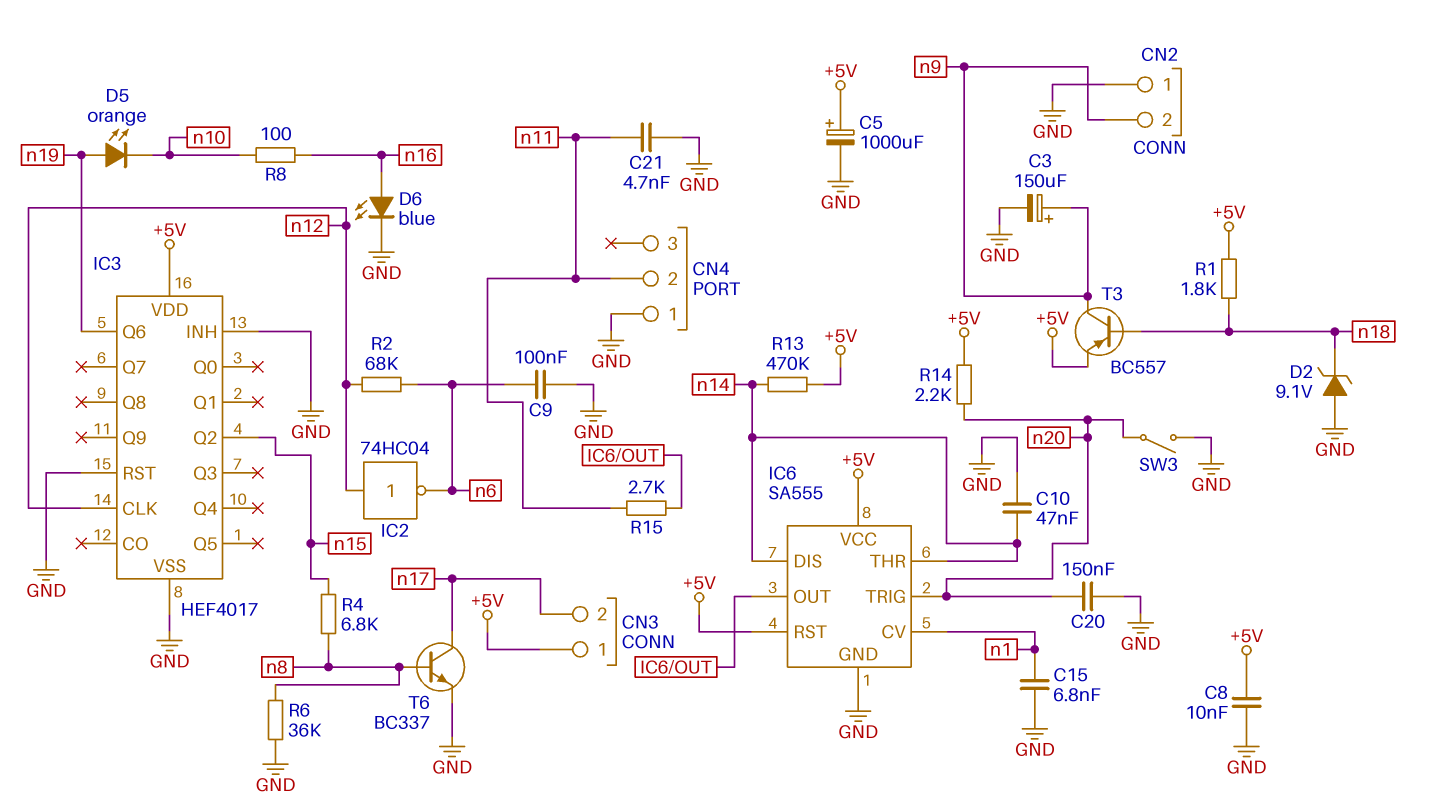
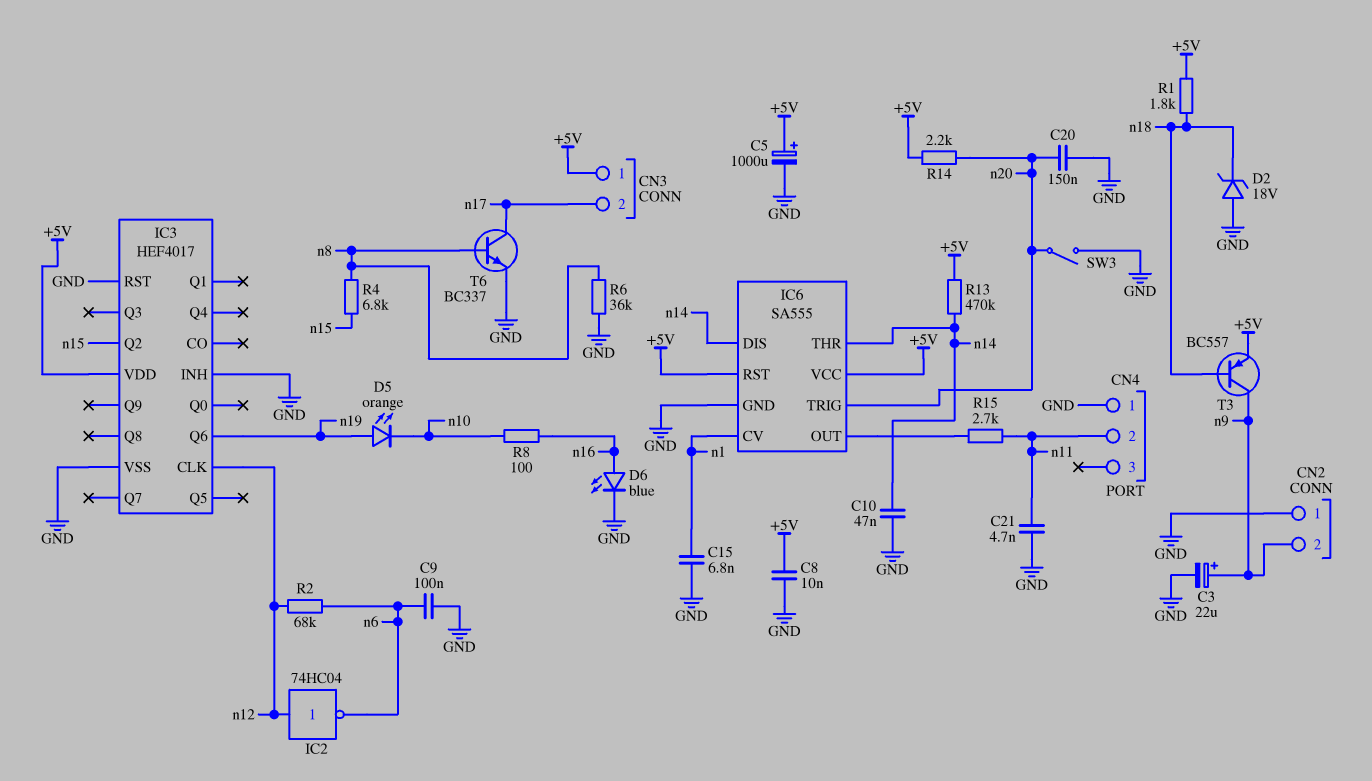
C3: 150uF (plus n9, minus GND) -> 22uF (plus n9, minus GND)
D2: zener 9.1V (A GND, K n18) -> zener 18V (A GND, K n18)

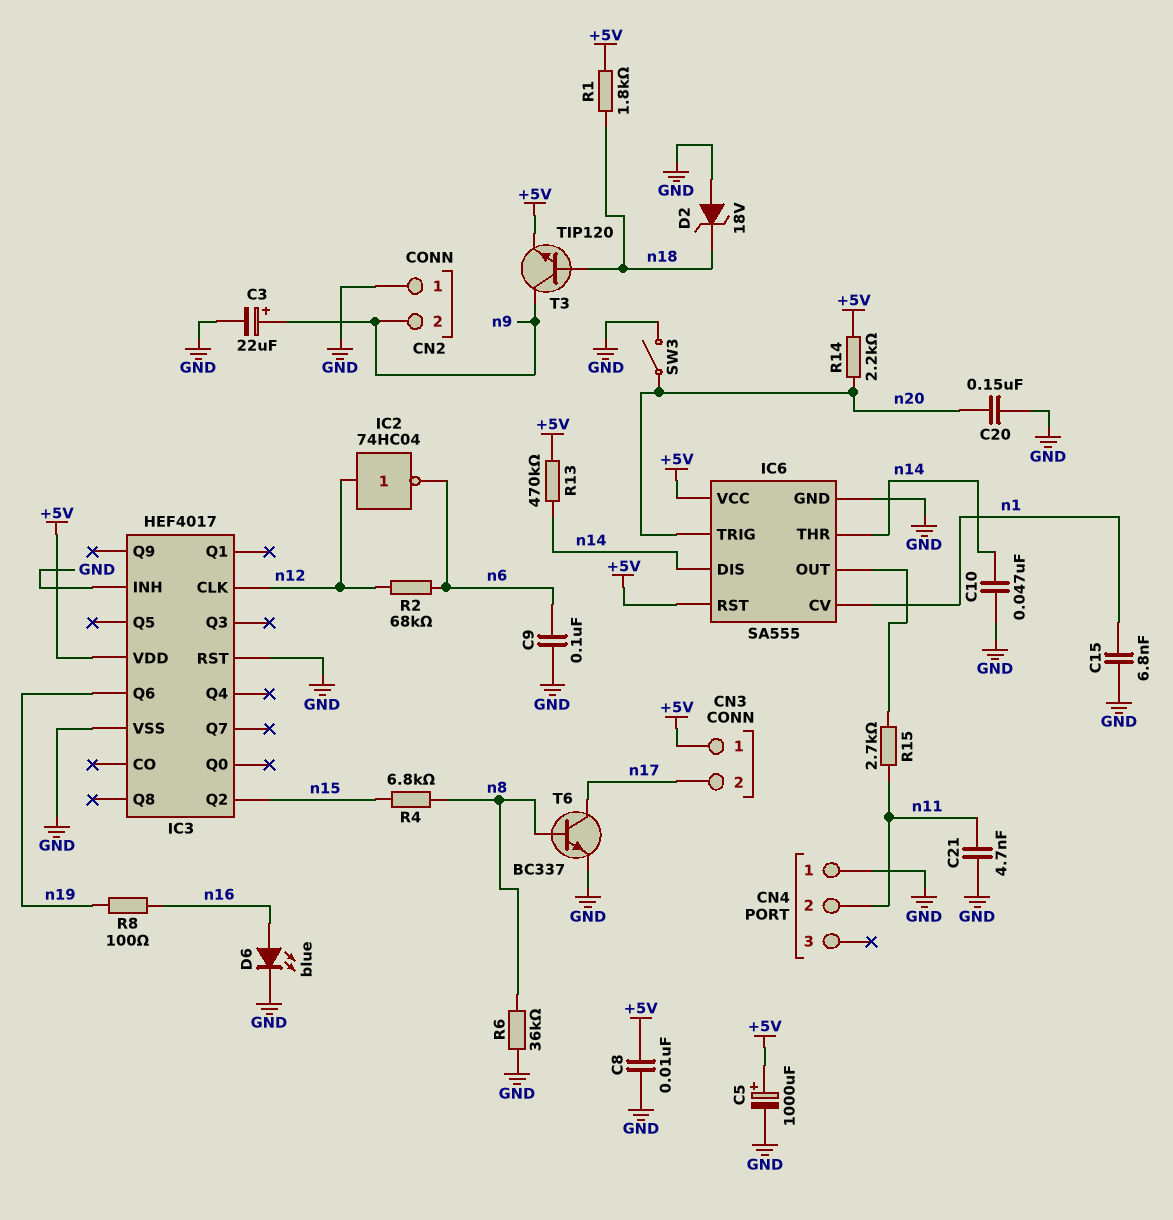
D5: LED orange (A n19, K n10) -> none
R8: 100 (n10, n16) -> 100 (n16, n19)
T3: PNP BC557 (B n18, C n9, E +5V) -> NPN TIP120 (B n18, C n9, E +5V)

